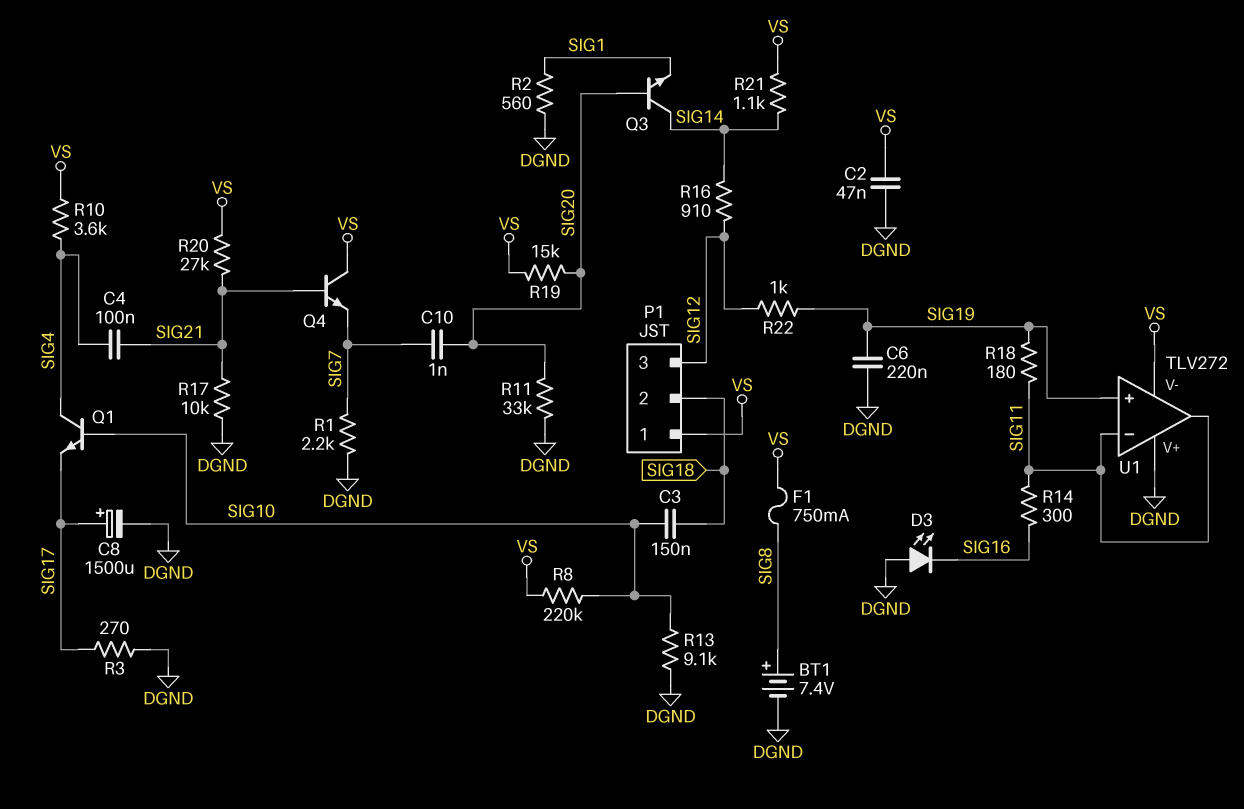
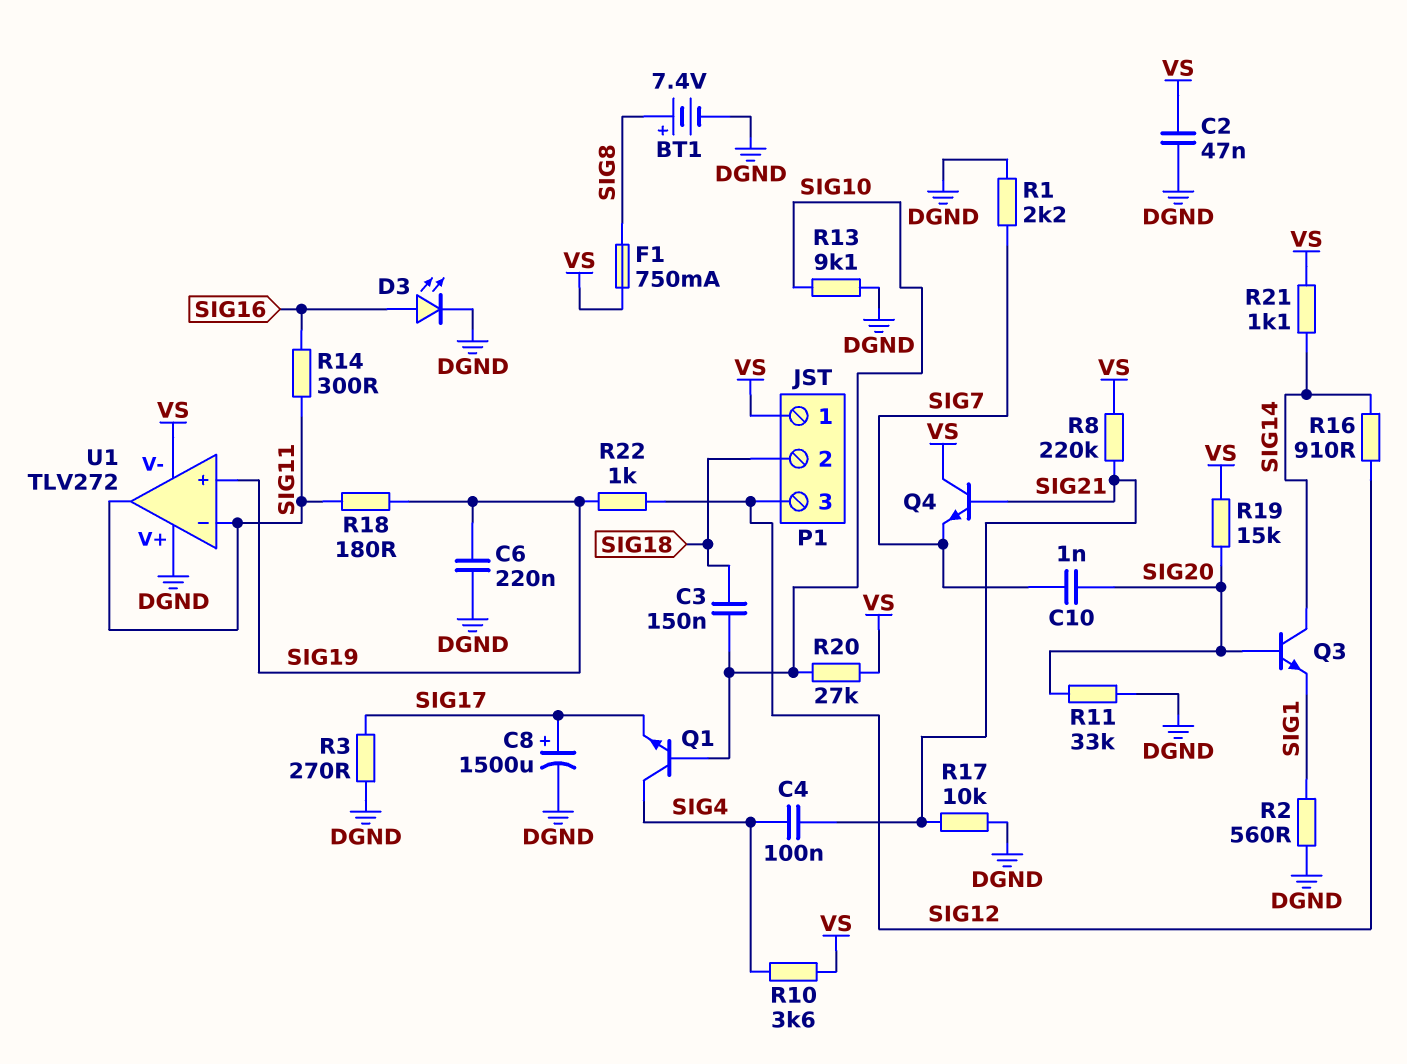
D3: LED (A DGND, K SIG16) -> LED (A SIG16, K DGND)
R8: 220k (SIG10, VS) -> 220k (SIG21, VS)
R20: 27k (SIG21, VS) -> 27k (SIG10, VS)

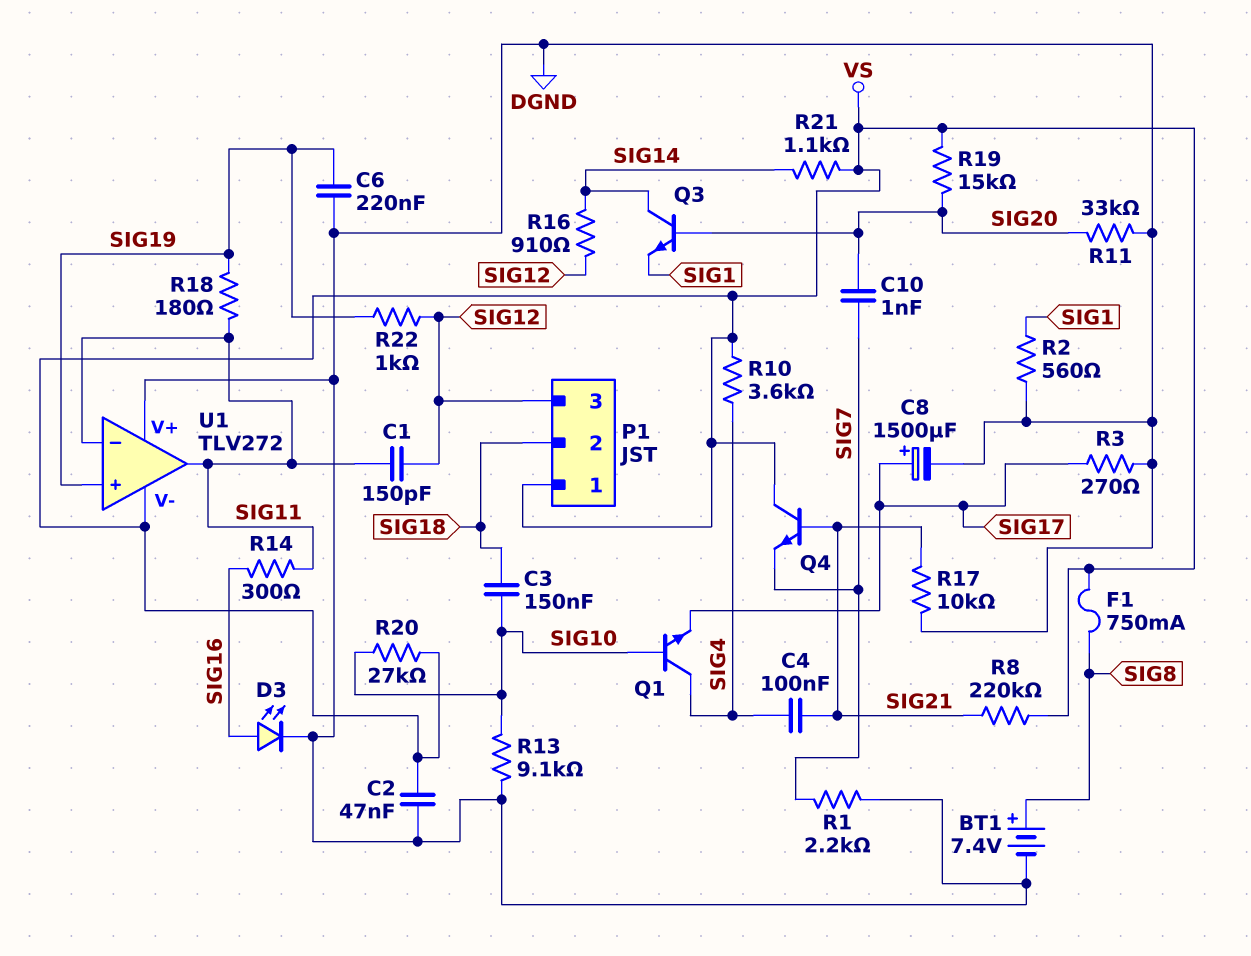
C1: none -> 150pF (SIG11, SIG12)

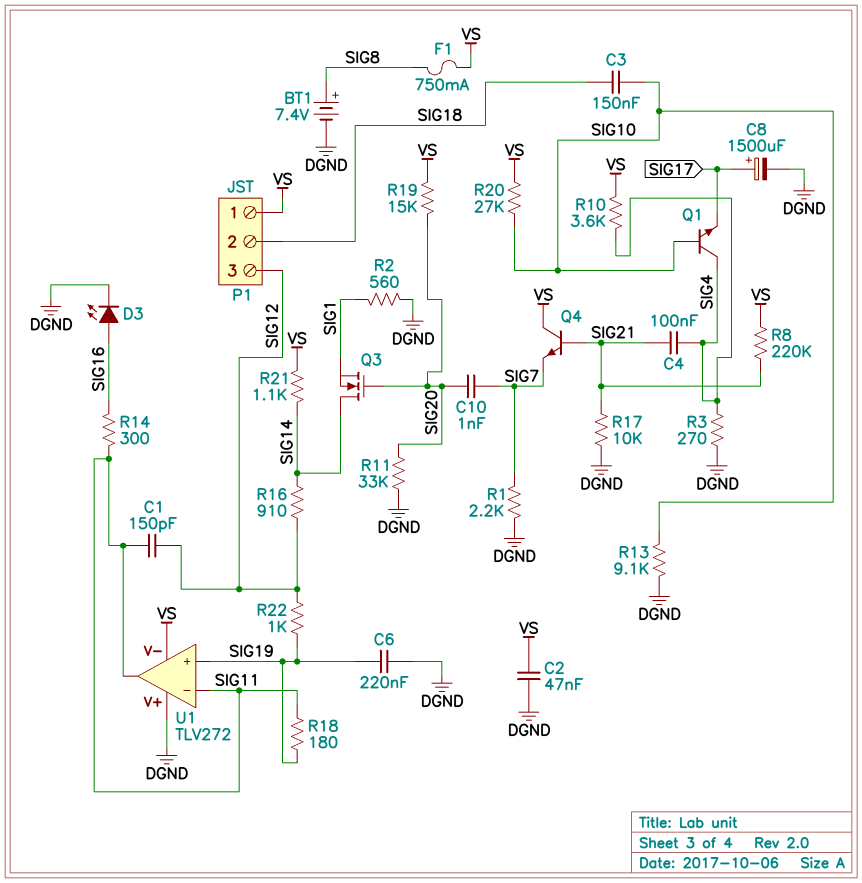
Q3: NPN (B SIG20, C SIG14, E SIG1) -> NMOS (G SIG20, D SIG14, S SIG1)
R3: 270 (DGND, SIG17) -> 270 (DGND, SIG4)

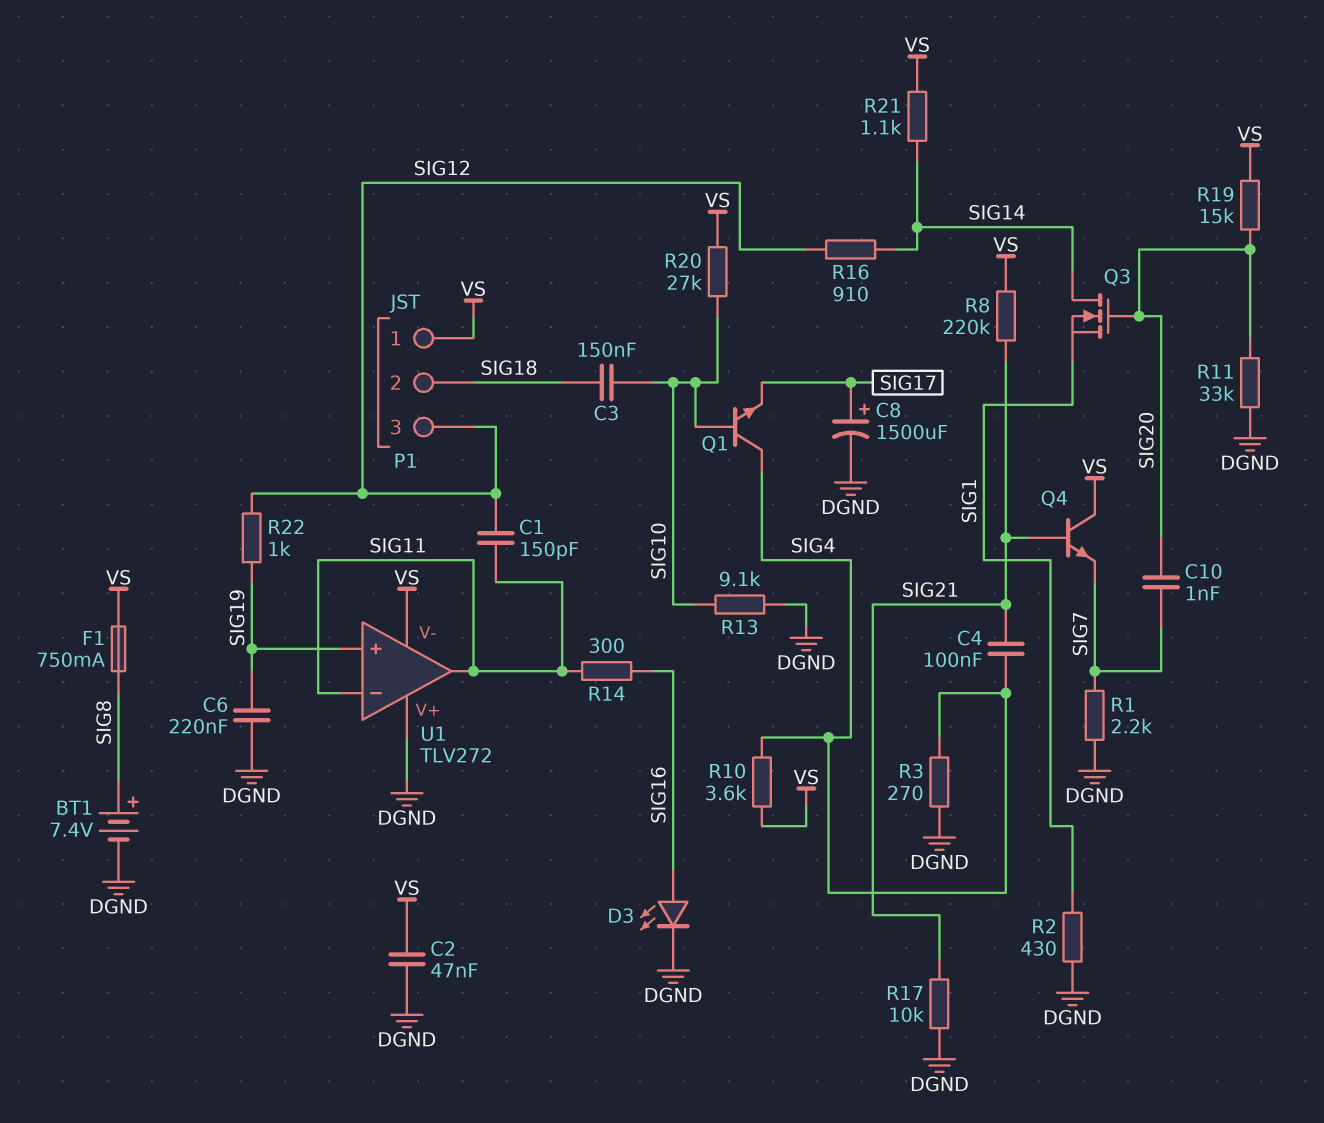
R2: 560 (DGND, SIG1) -> 430 (DGND, SIG1)
R18: 180 (SIG11, SIG19) -> none

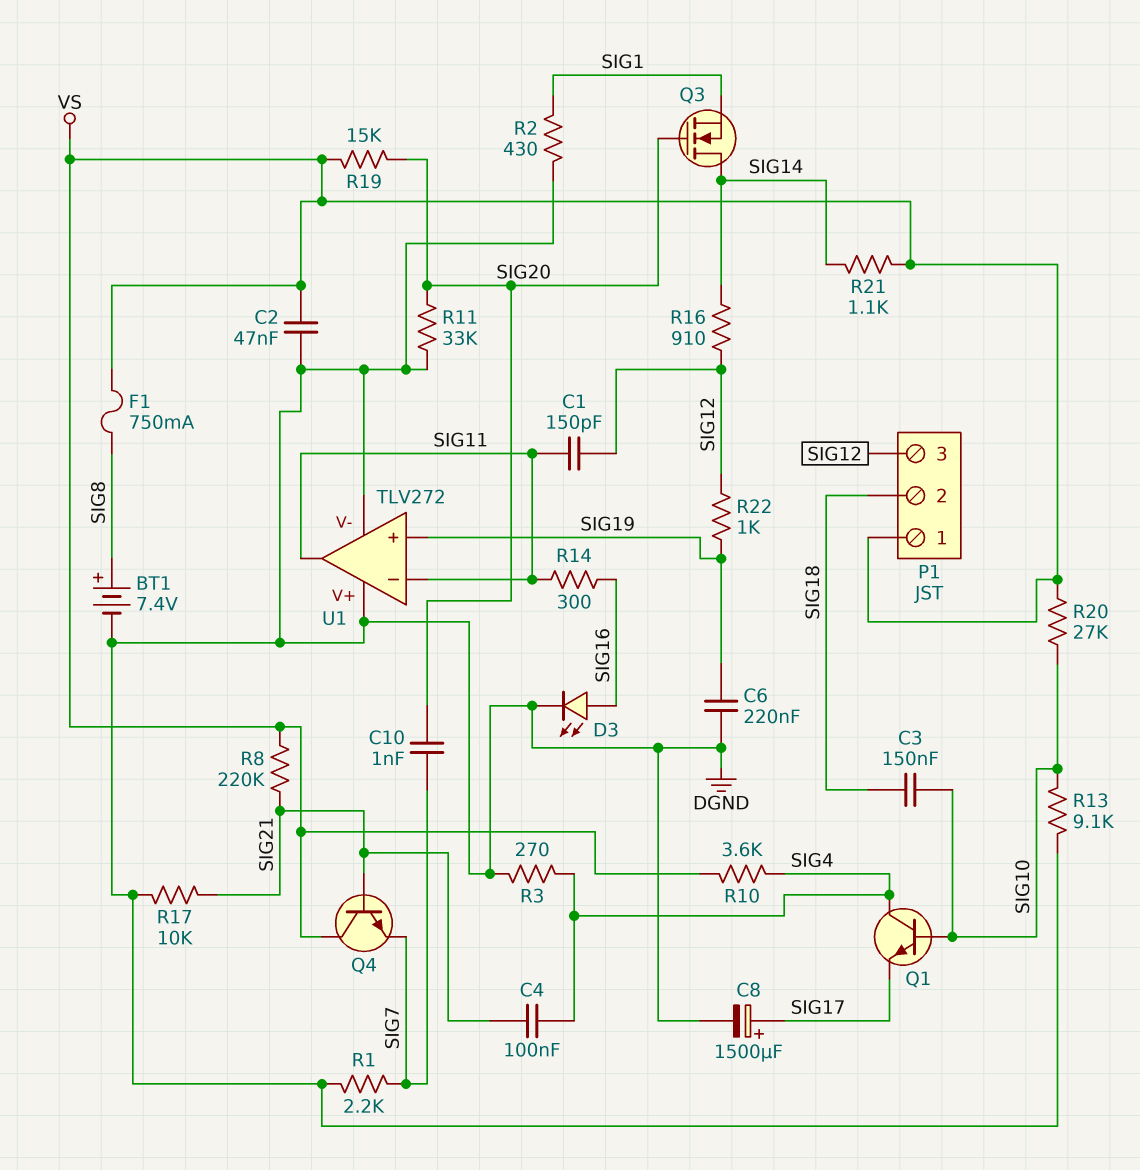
U1 pin V-: VS -> DGND

